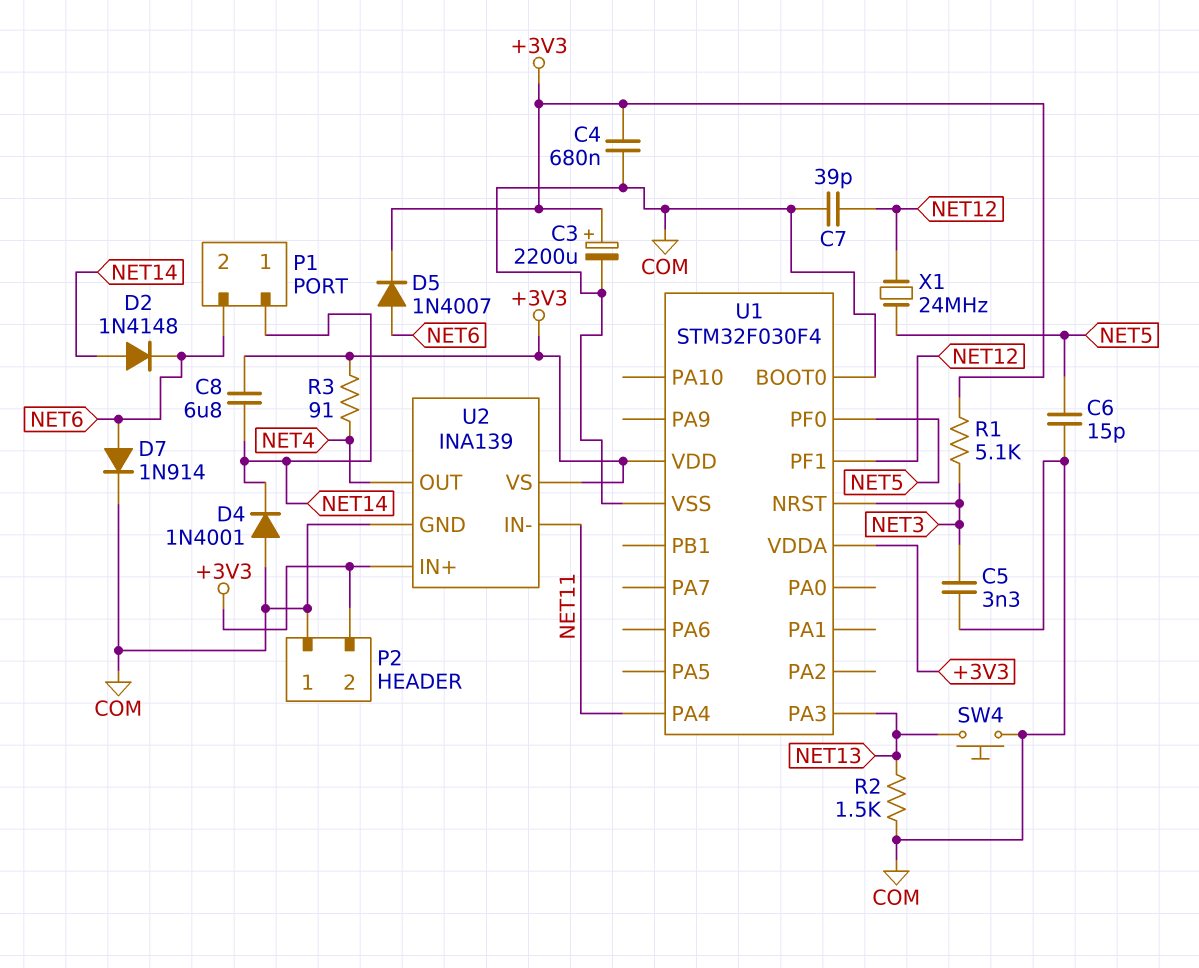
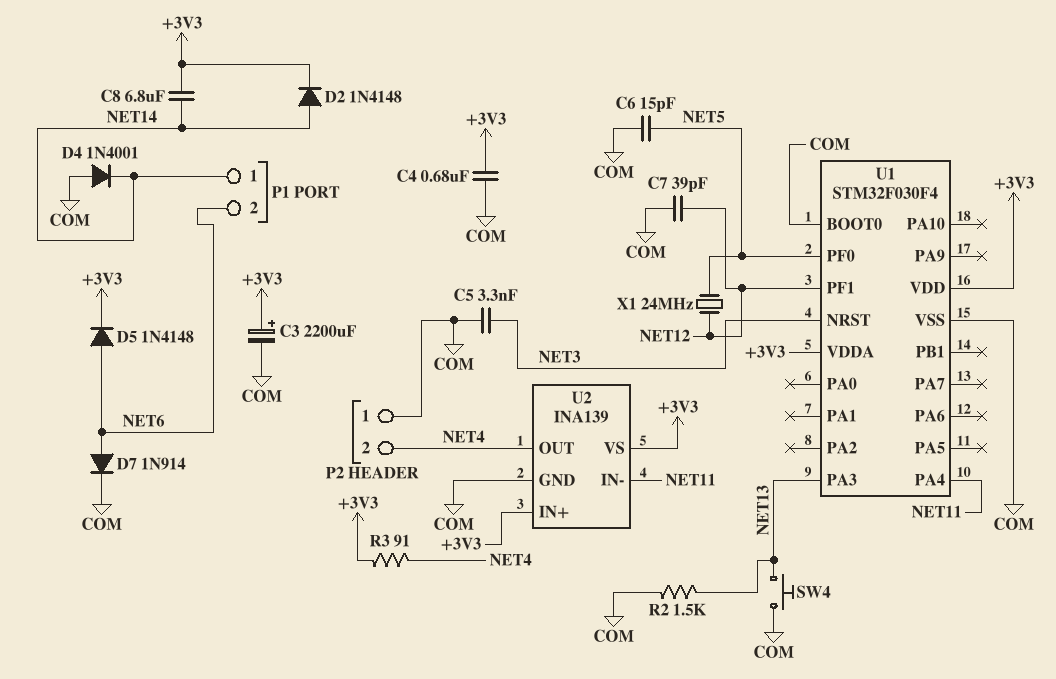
D2: diode 1N4148 (A NET14, K NET6) -> diode 1N4148 (A NET14, K +3V3)
D5: diode 1N4007 (A NET6, K +3V3) -> diode 1N4148 (A NET6, K +3V3)
P2 pin 2: +3V3 -> NET4
R1: 5.1k (+3V3, NET3) -> none

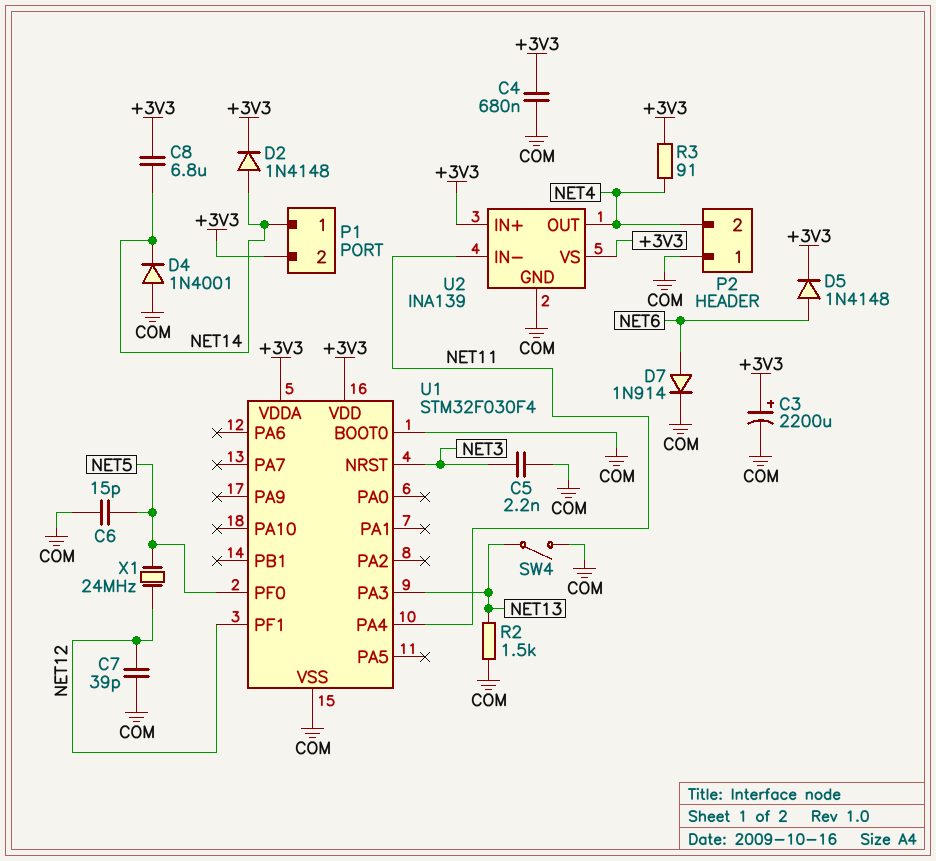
C5: 3.3nF (COM, NET3) -> 2.2nF (COM, NET3)
P1 pin 2: NET6 -> +3V3
SW4: button (COM, NET13) -> switch (COM, NET13)

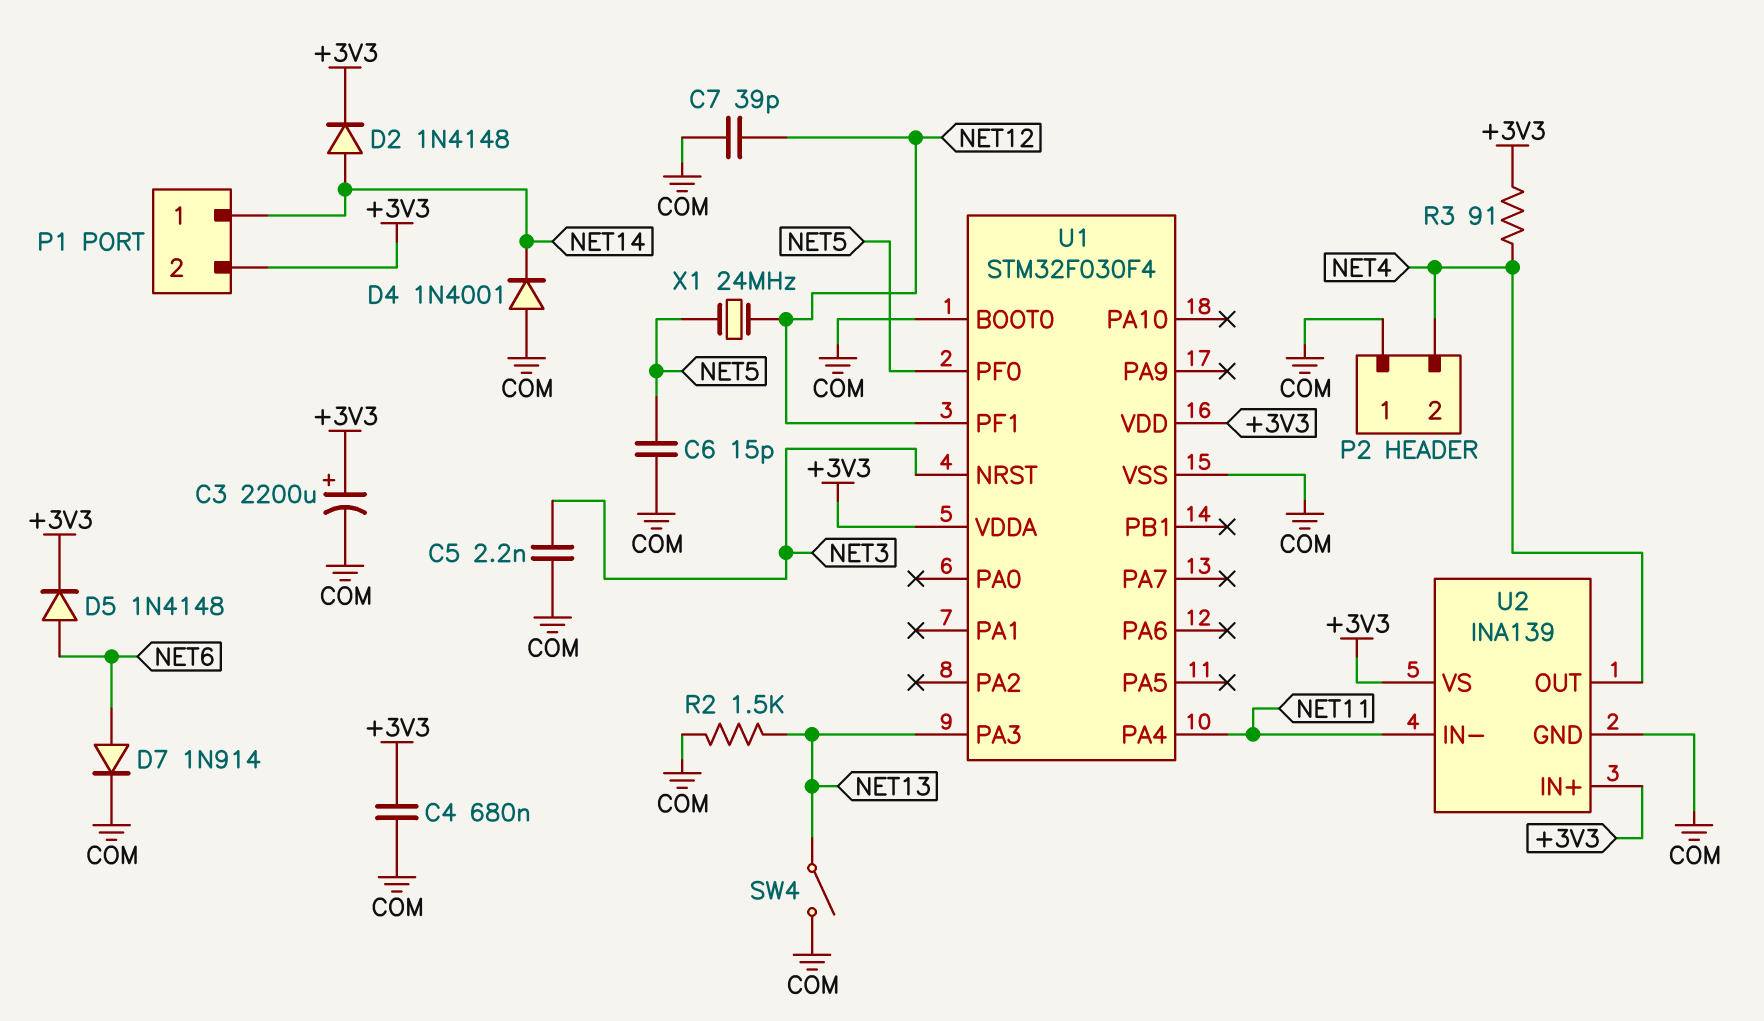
C8: 6.8uF (+3V3, NET14) -> none

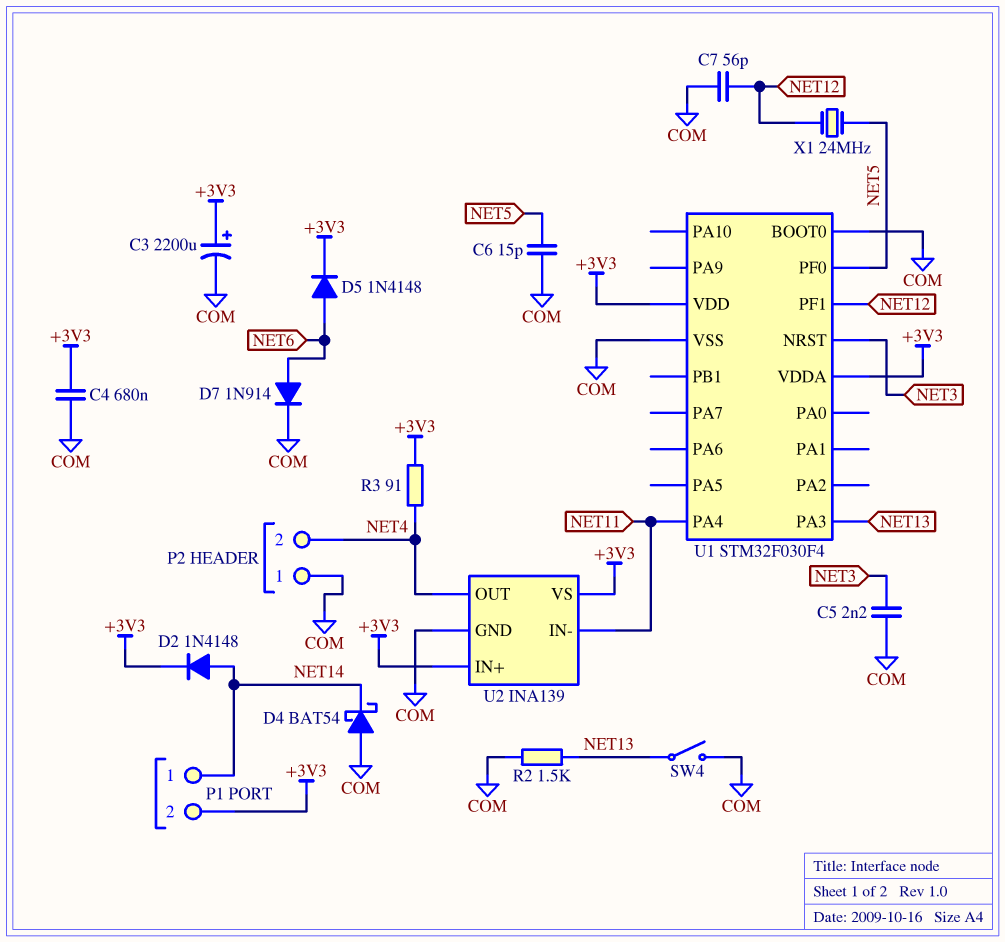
C7: 39pF (COM, NET12) -> 56pF (COM, NET12)
D4: diode 1N4001 (A COM, K NET14) -> schottky BAT54 (A COM, K NET14)

